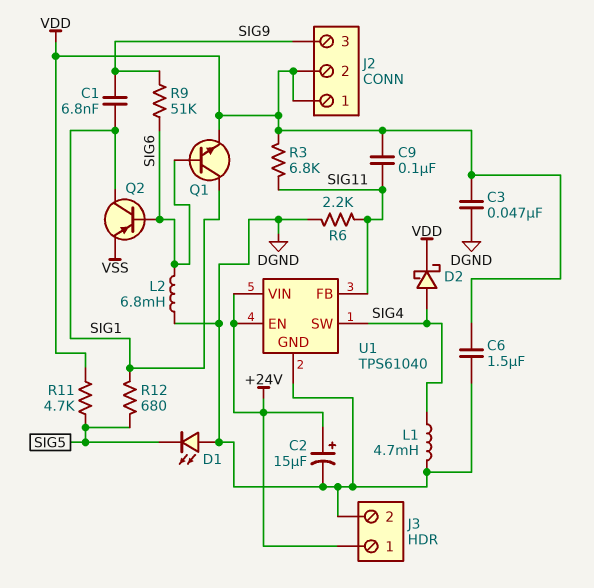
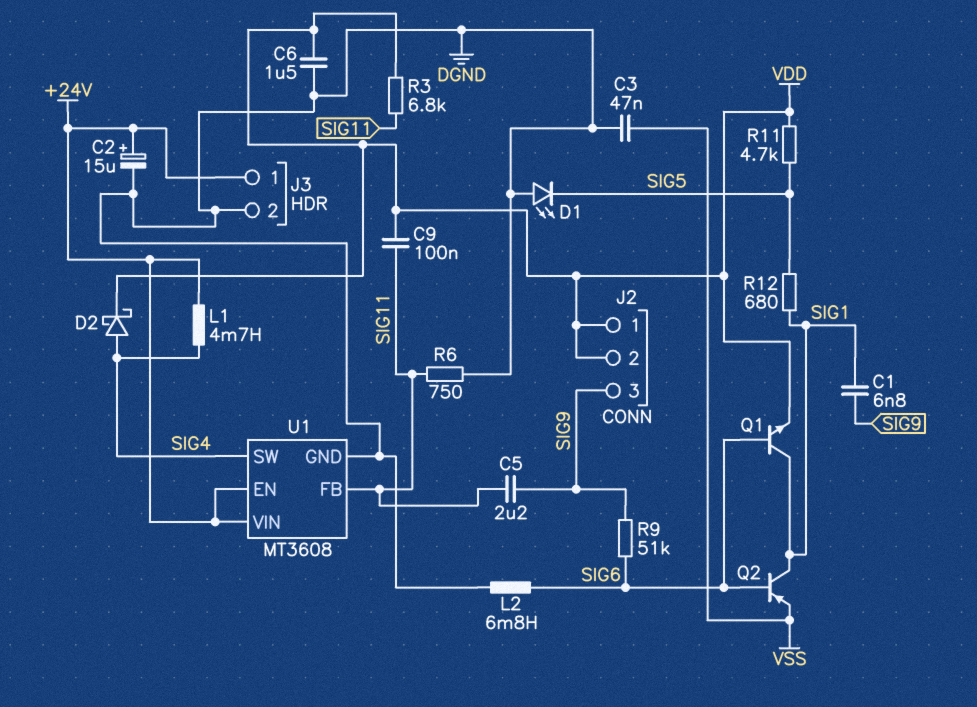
C3: 47nF (DGND, VDD) -> 47nF (DGND, VSS)
C5: none -> 2.2uF (SIG9, SIG11)
L1: 4.7mH (DGND, SIG4) -> 4.7mH (+24V, SIG4)
R6: 2.2k (DGND, SIG11) -> 750 (DGND, SIG11)
U1: TPS61040 -> MT3608

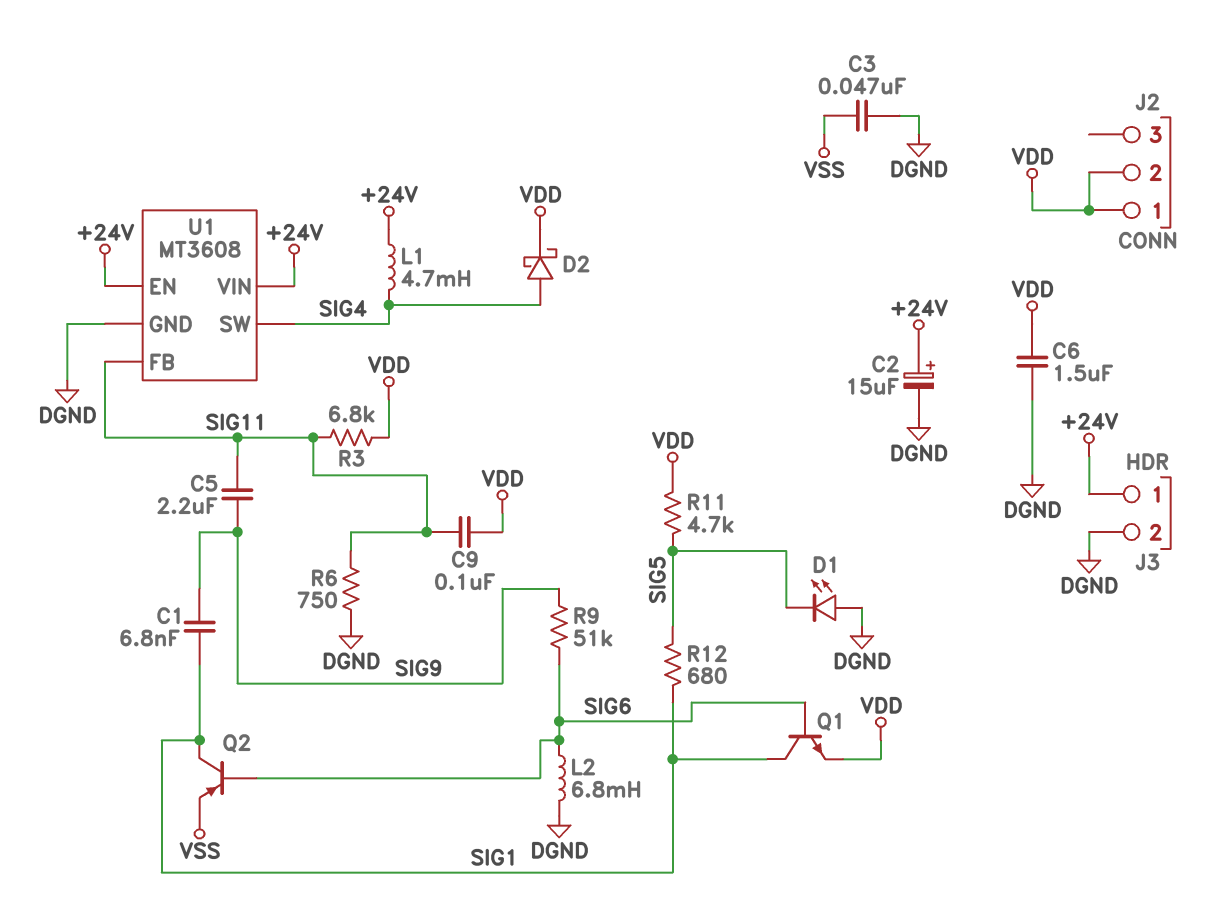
J2 pin 3: SIG9 -> none

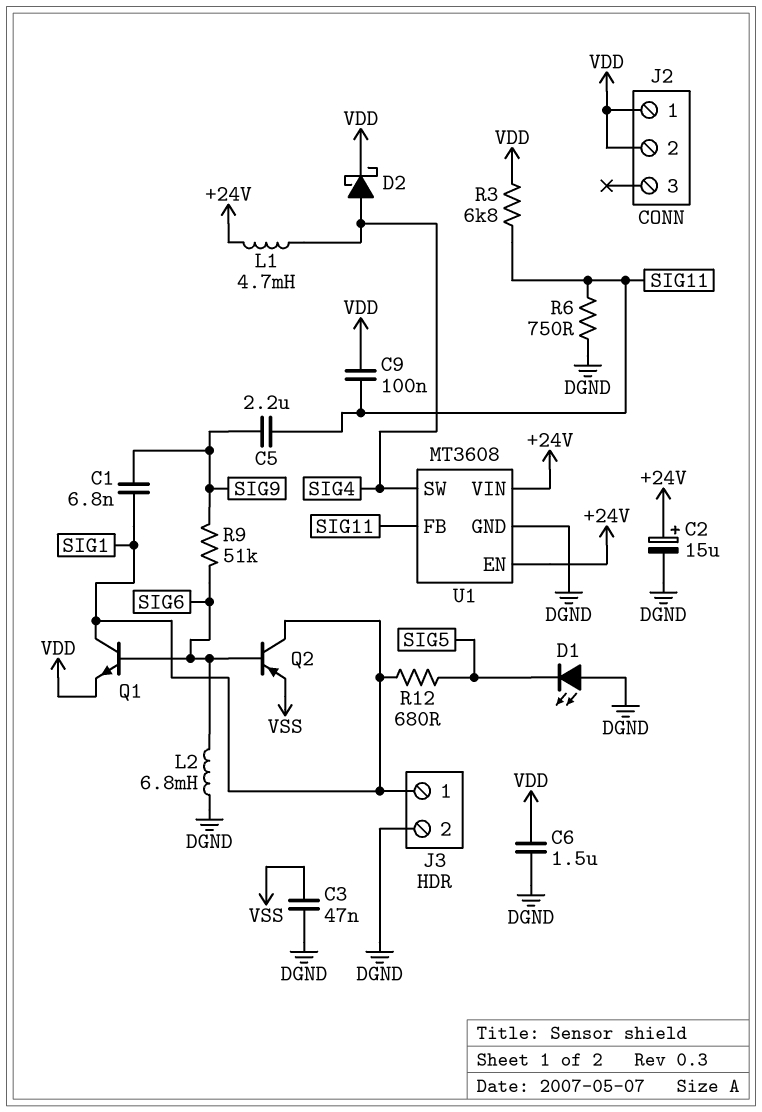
J3 pin 1: +24V -> SIG1
R11: 4.7k (SIG5, VDD) -> none

